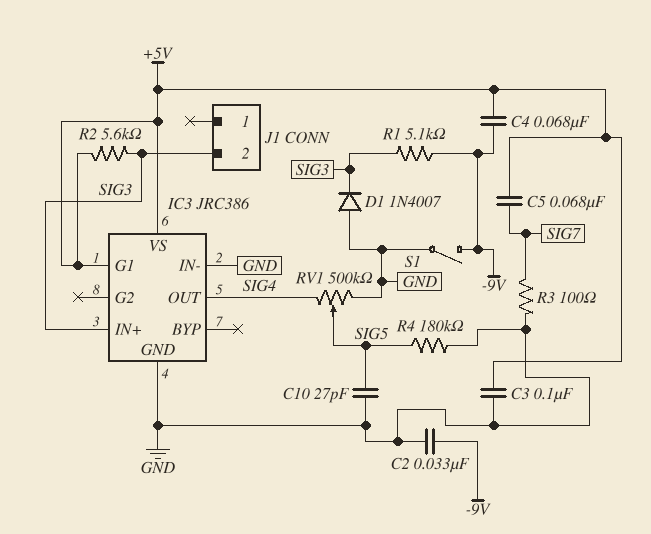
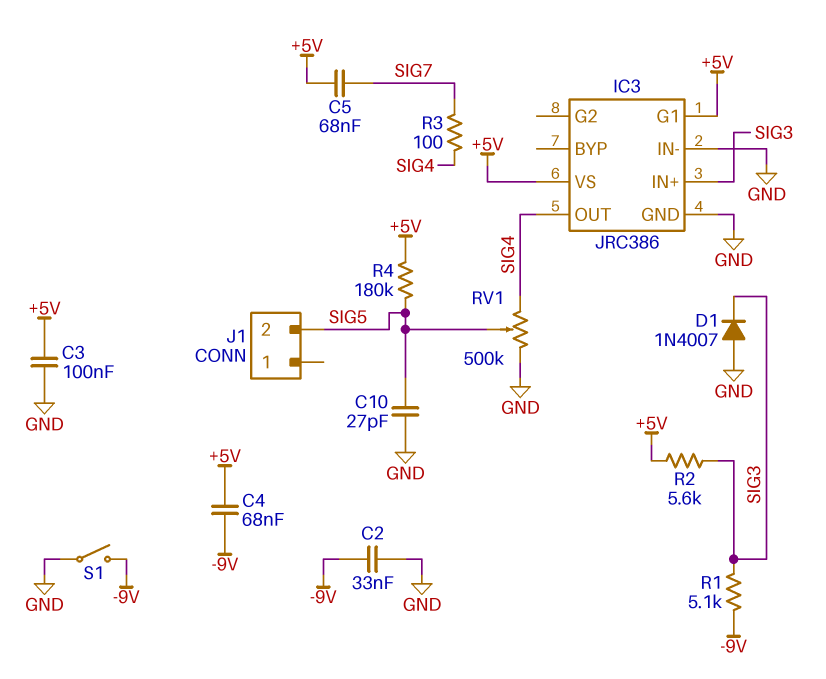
J1 pin 2: SIG3 -> SIG5
R3: 100 (GND, SIG7) -> 100 (SIG4, SIG7)
R4: 180k (GND, SIG5) -> 180k (+5V, SIG5)

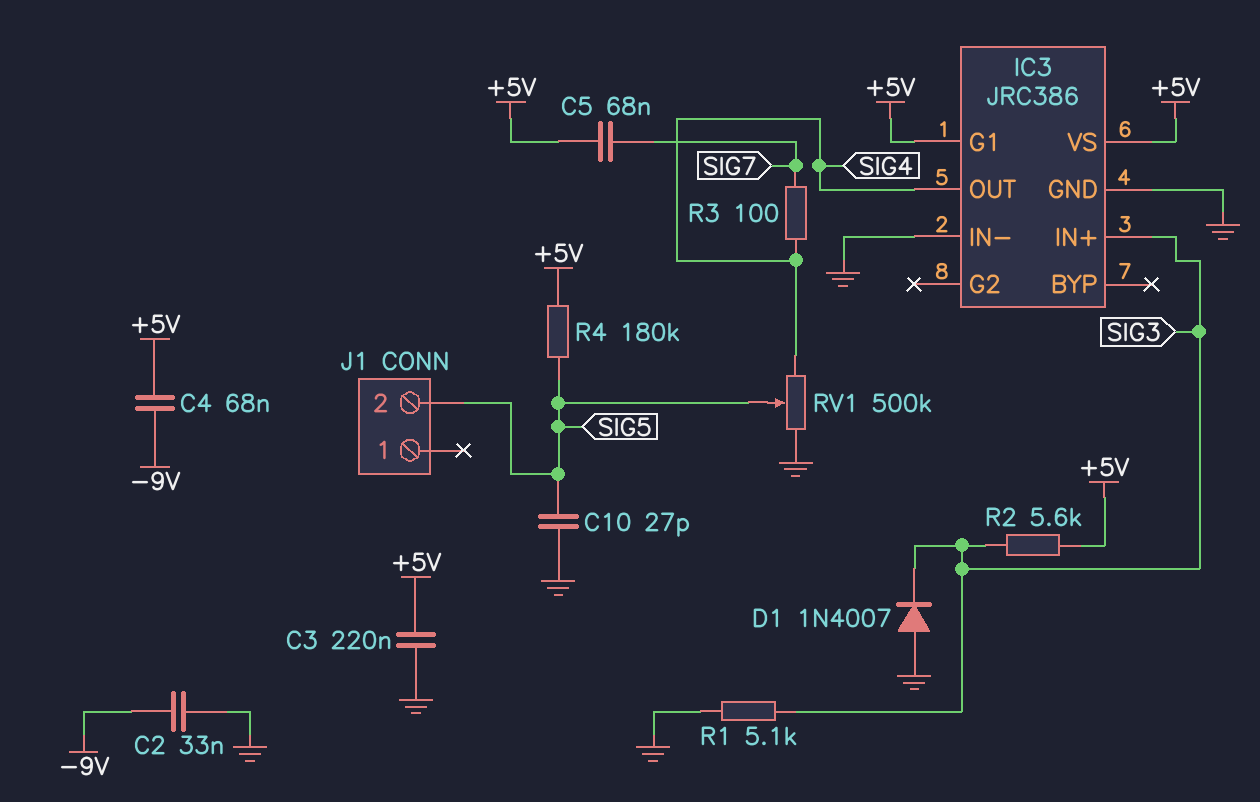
C3: 100nF (+5V, GND) -> 220nF (+5V, GND)
R1: 5.1k (-9V, SIG3) -> 5.1k (GND, SIG3)
S1: switch (-9V, GND) -> none

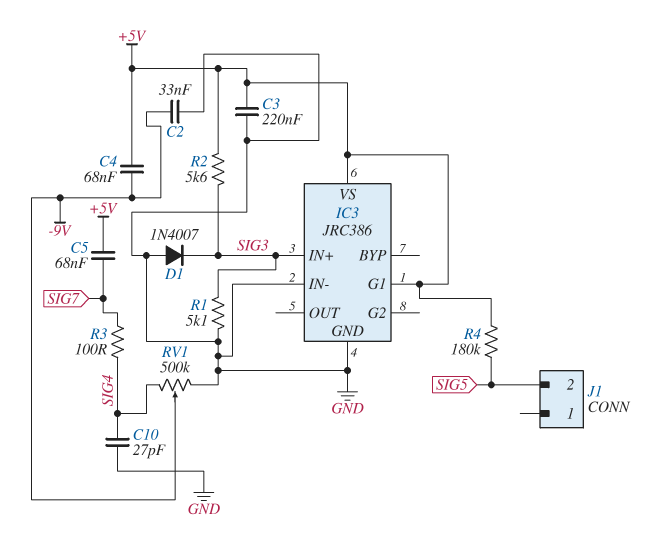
C10: 27pF (GND, SIG5) -> 27pF (GND, SIG4)
IC3 pin OUT: SIG4 -> none
RV1: 500k (GND, SIG4, wiper SIG5) -> 500k (GND, SIG4, wiper -9V)

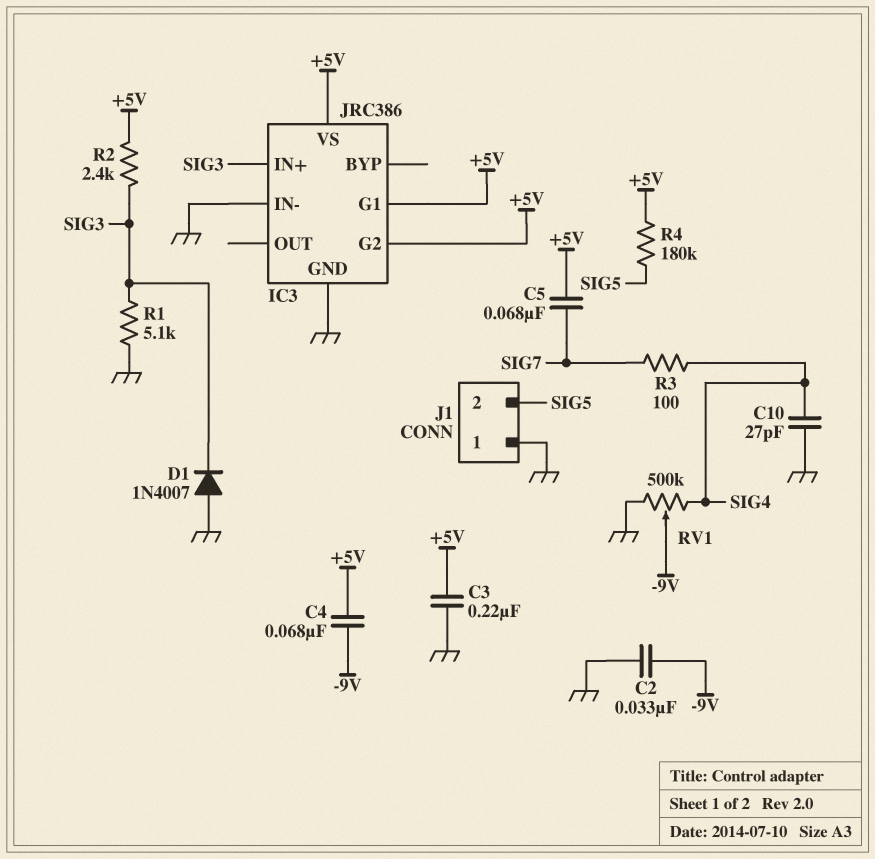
IC3 pin G2: none -> +5V
J1 pin 1: none -> GND
R2: 5.6k (+5V, SIG3) -> 2.4k (+5V, SIG3)

